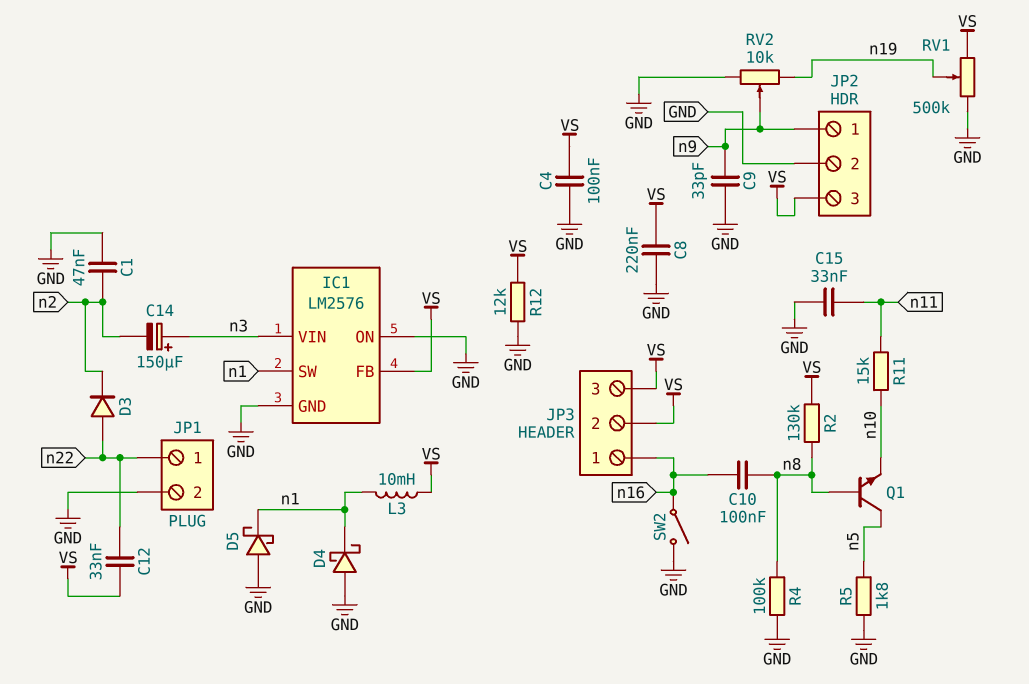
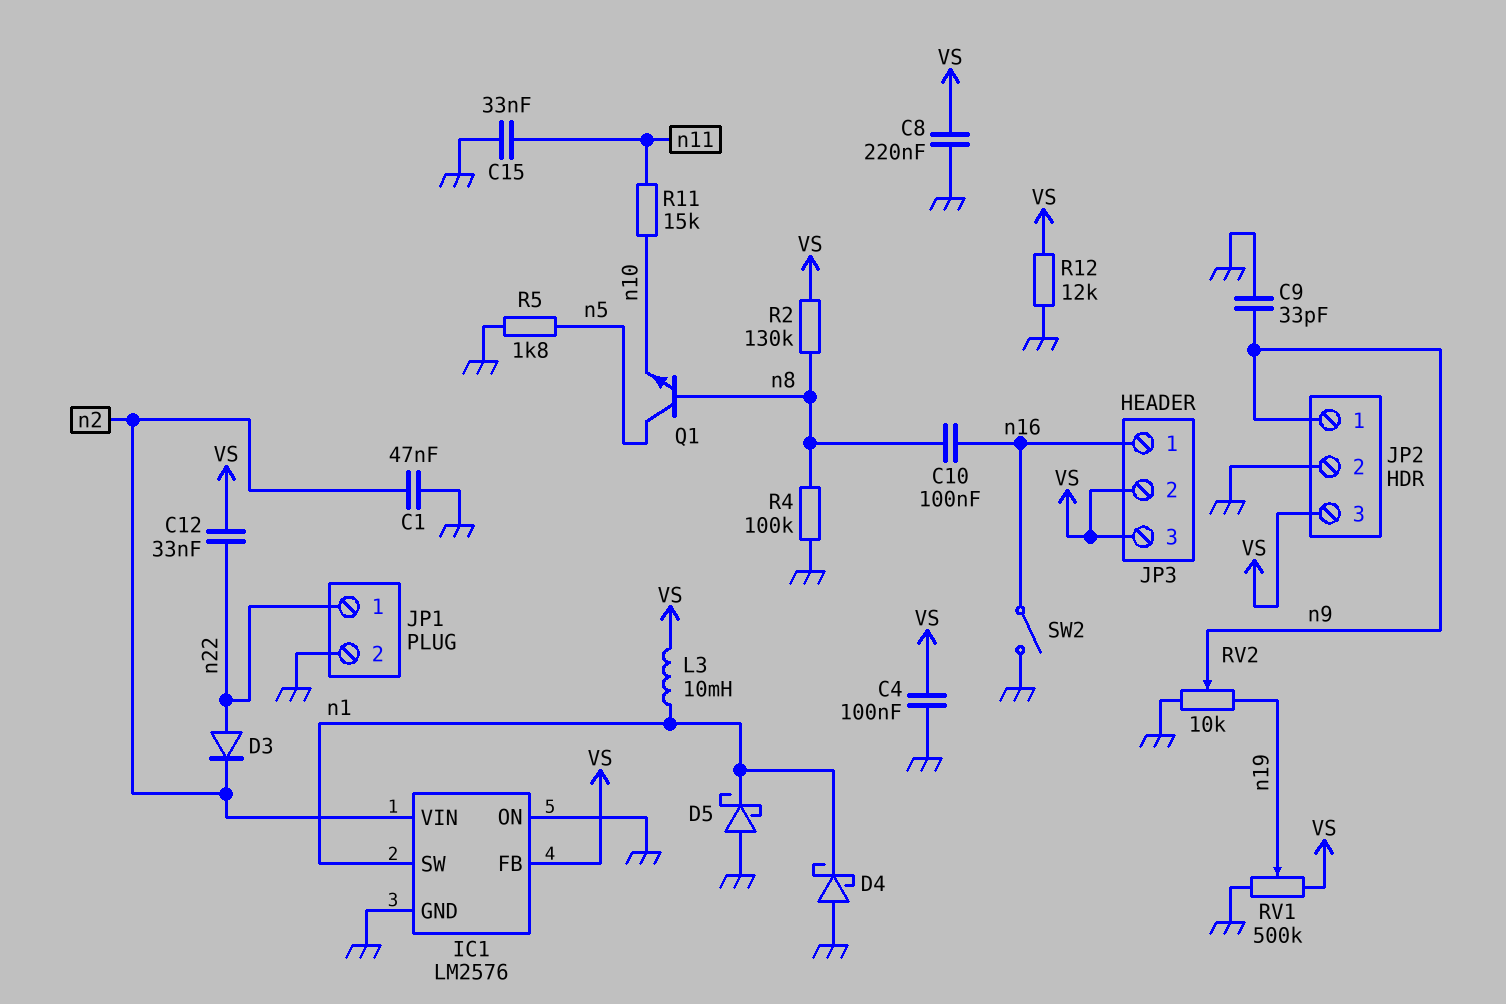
C14: 150uF (plus n3, minus n2) -> none
IC1 pin VIN: n3 -> n2

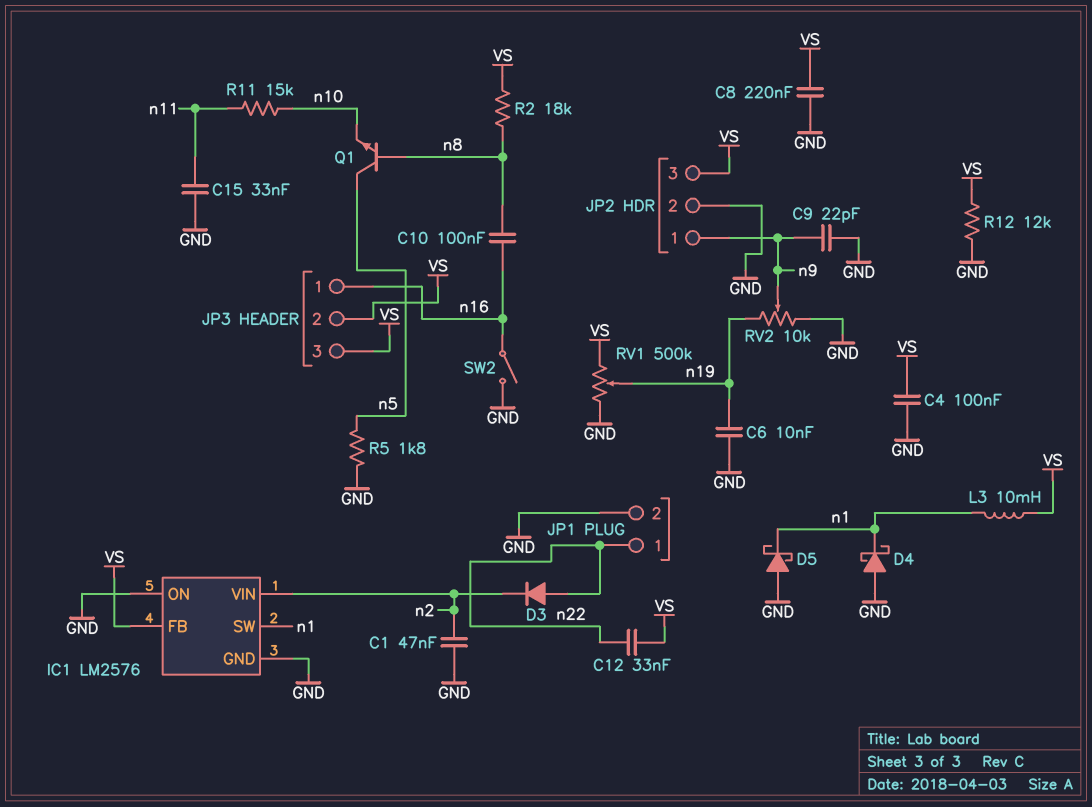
C6: none -> 10nF (GND, n19)
C9: 33pF (GND, n9) -> 22pF (GND, n9)
R2: 130k (VS, n8) -> 18k (VS, n8)
R4: 100k (GND, n8) -> none

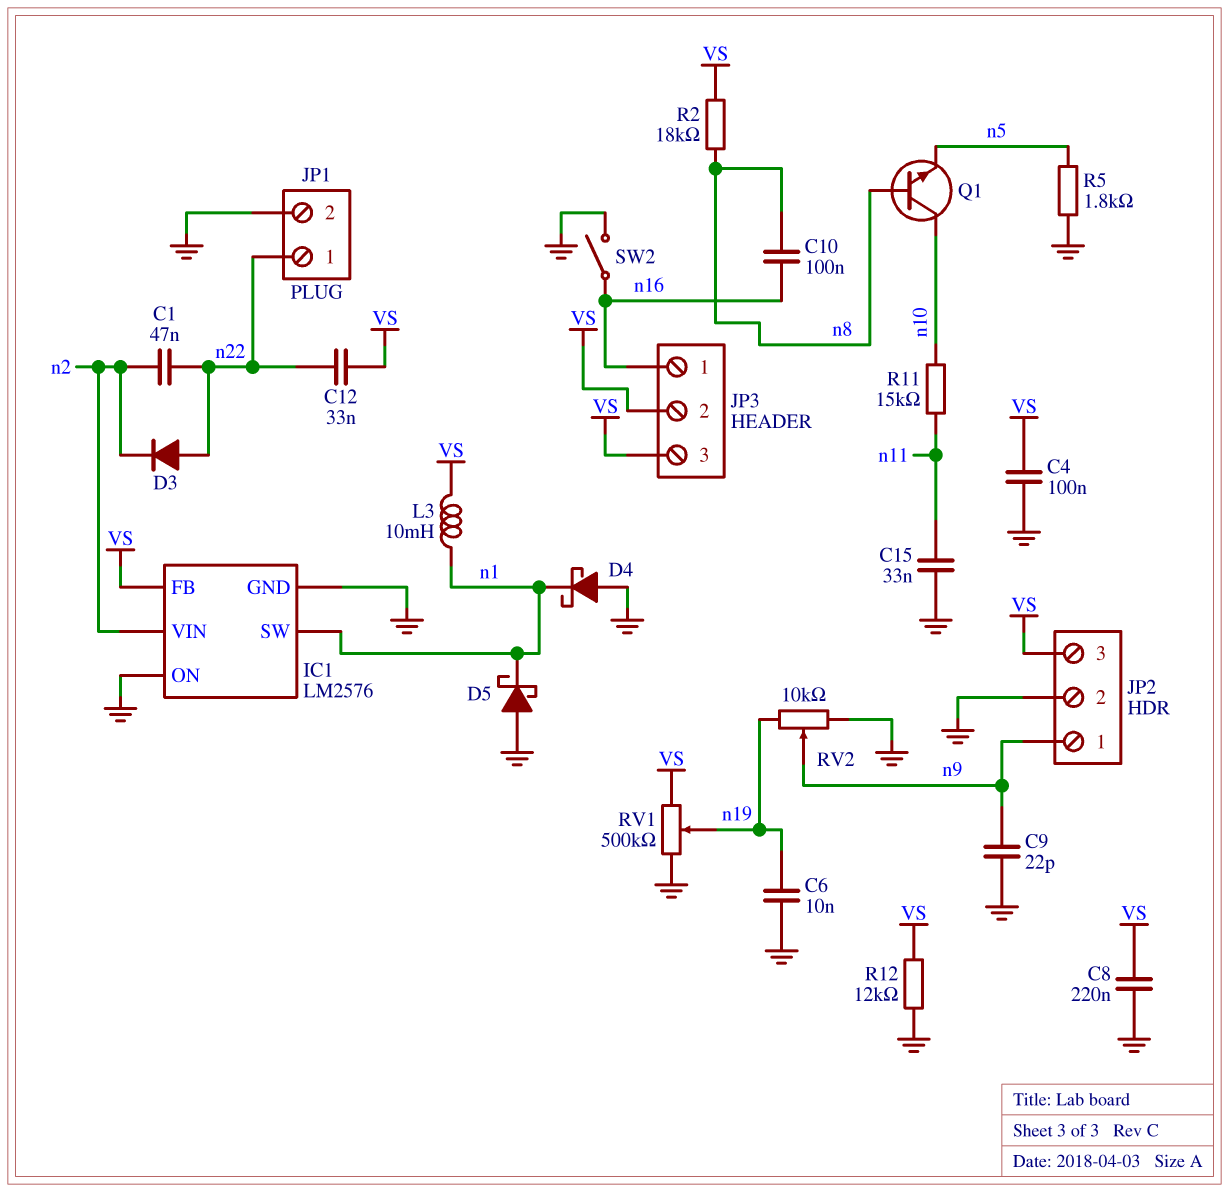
C1: 47nF (GND, n2) -> 47nF (n2, n22)
Q1: NPN (B n8, C n5, E n10) -> NPN (B n8, C n10, E n5)

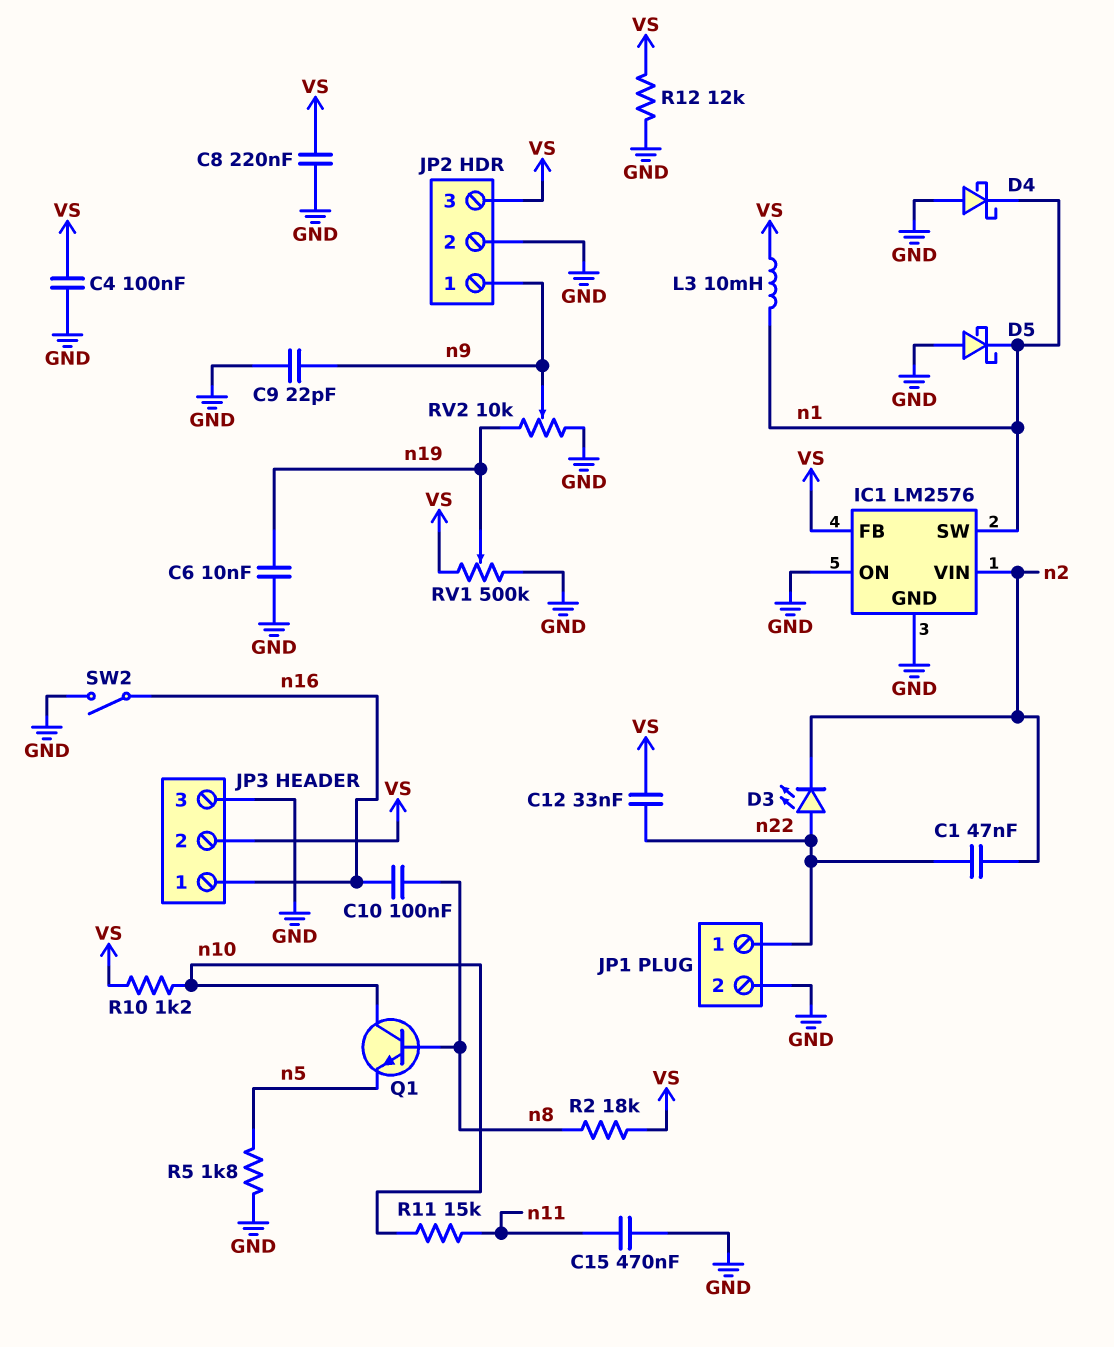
C15: 33nF (GND, n11) -> 470nF (GND, n11)
D3: diode (A n22, K n2) -> LED (A n22, K n2)
JP3 pin 3: VS -> GND
R10: none -> 1.2k (VS, n10)

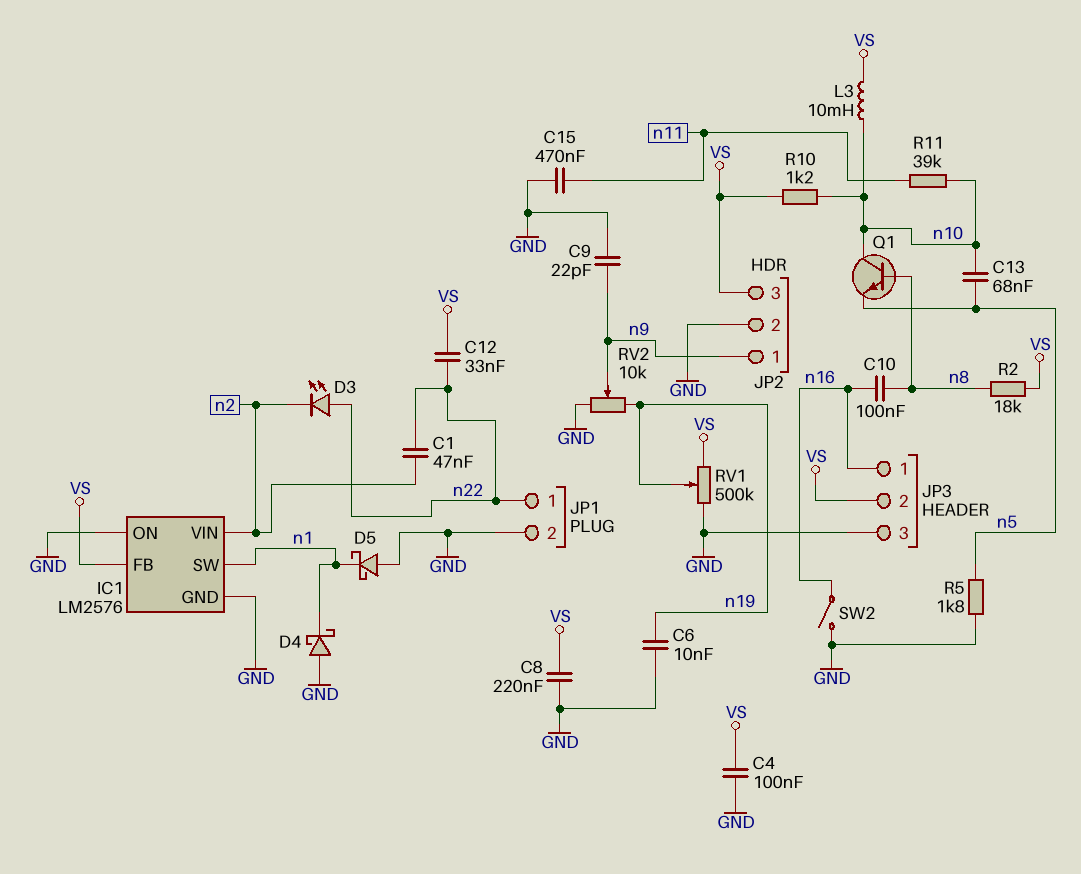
C13: none -> 68nF (n5, n10)
L3: 10mH (VS, n1) -> 10mH (VS, n10)
R11: 15k (n10, n11) -> 39k (n10, n11)
R12: 12k (GND, VS) -> none

